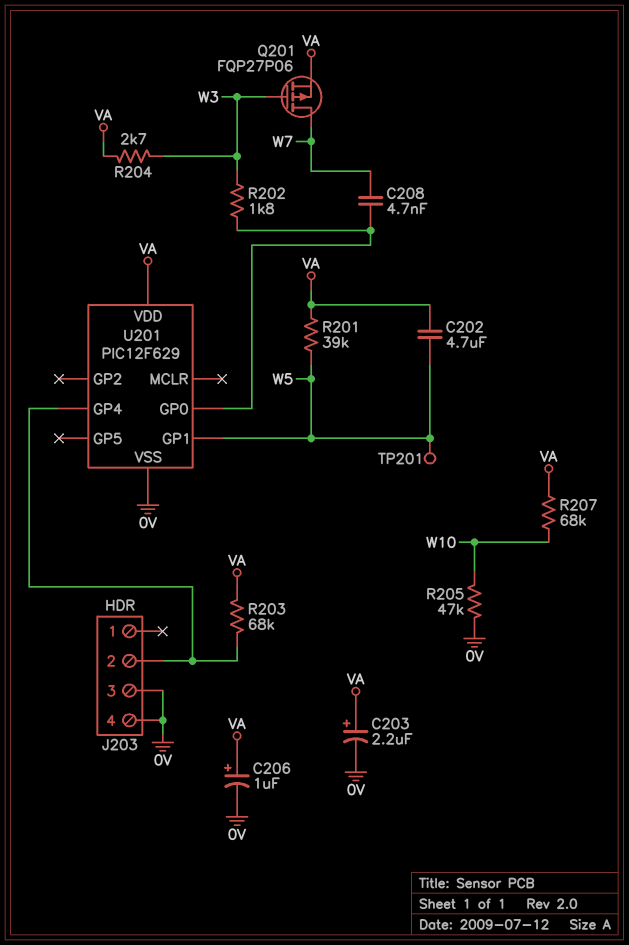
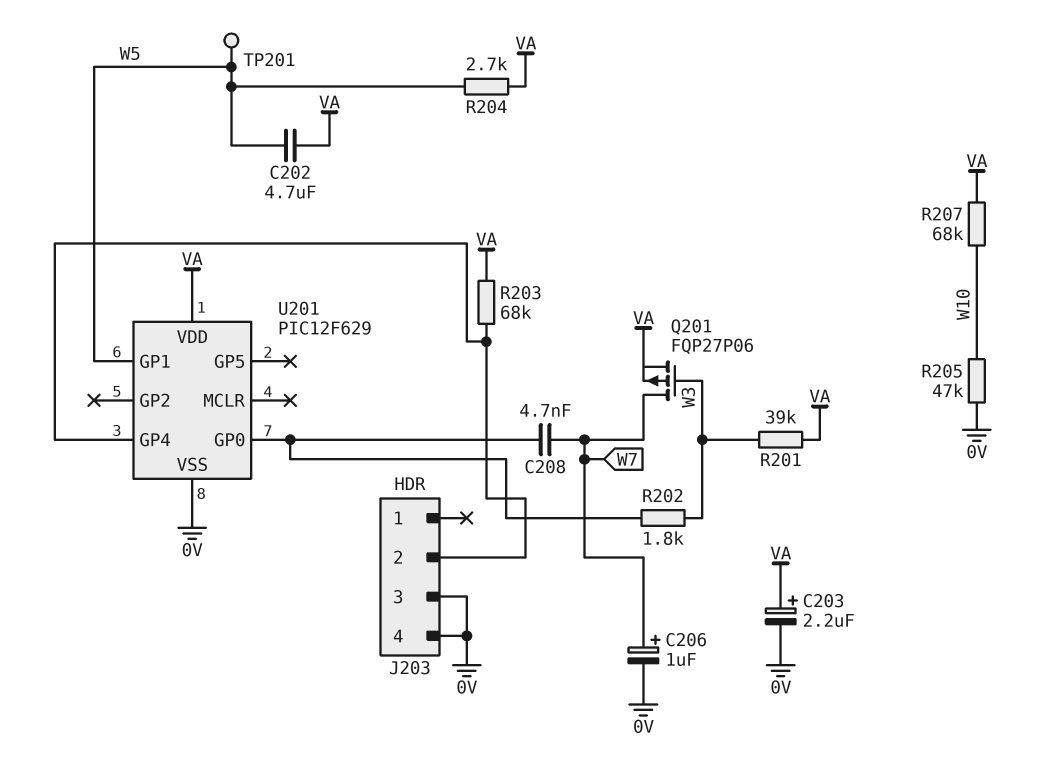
C206: 1uF (plus VA, minus 0V) -> 1uF (plus W7, minus 0V)
R201: 39k (VA, W5) -> 39k (VA, W3)
R204: 2.7k (VA, W3) -> 2.7k (VA, W5)

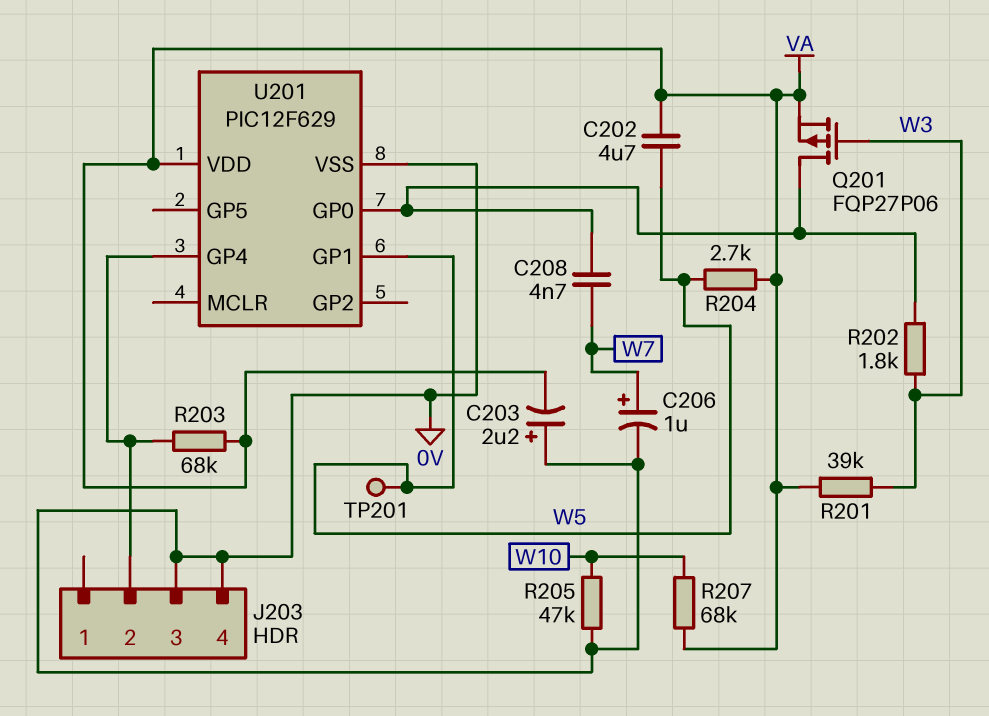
C203: 2.2uF (plus VA, minus 0V) -> 2.2uF (plus 0V, minus VA)
Q201: PMOS FQP27P06 (G W3, D W7, S VA) -> PMOS FQP27P06 (G W3, D U201/GP0, S VA)

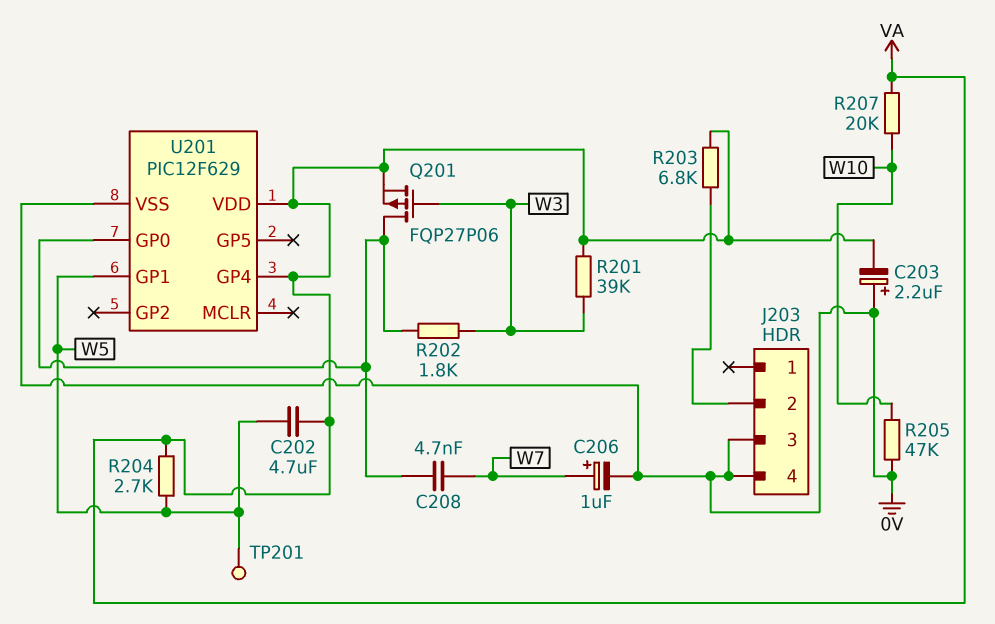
R203: 68k (J203/2, VA) -> 6.8k (J203/2, VA)
R207: 68k (VA, W10) -> 20k (VA, W10)
U201 pin GP4: J203/2 -> VA

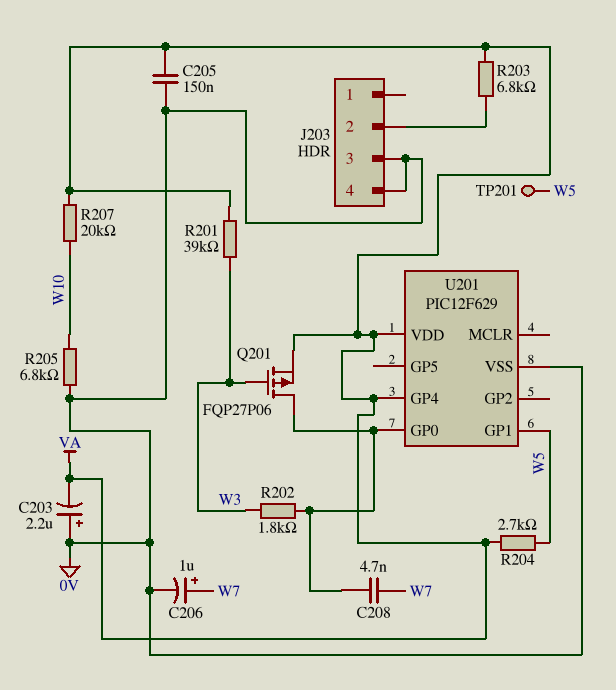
C202: 4.7uF (VA, W5) -> none
C205: none -> 150nF (0V, VA)
R205: 47k (0V, W10) -> 6.8k (0V, W10)

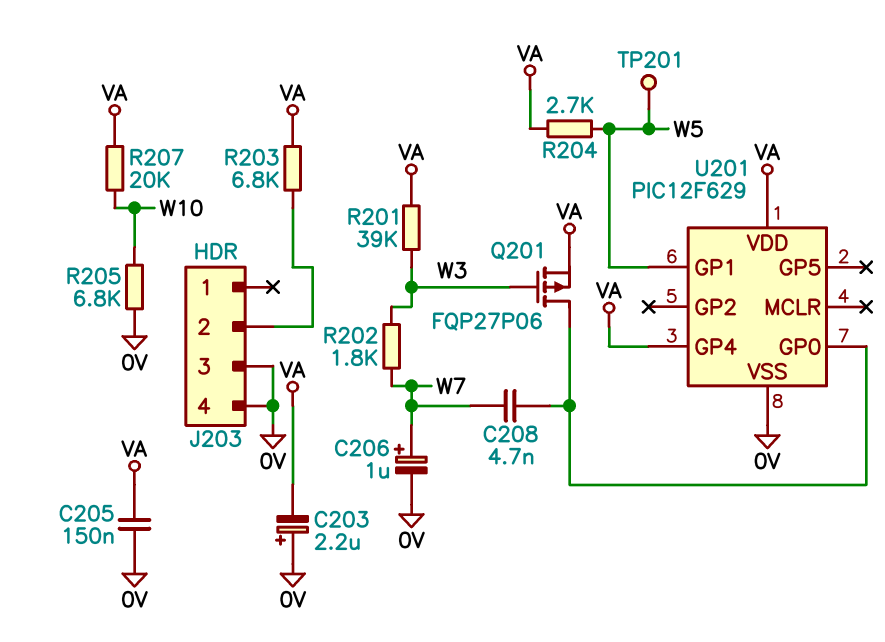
R202: 1.8k (U201/GP0, W3) -> 1.8k (W3, W7)

